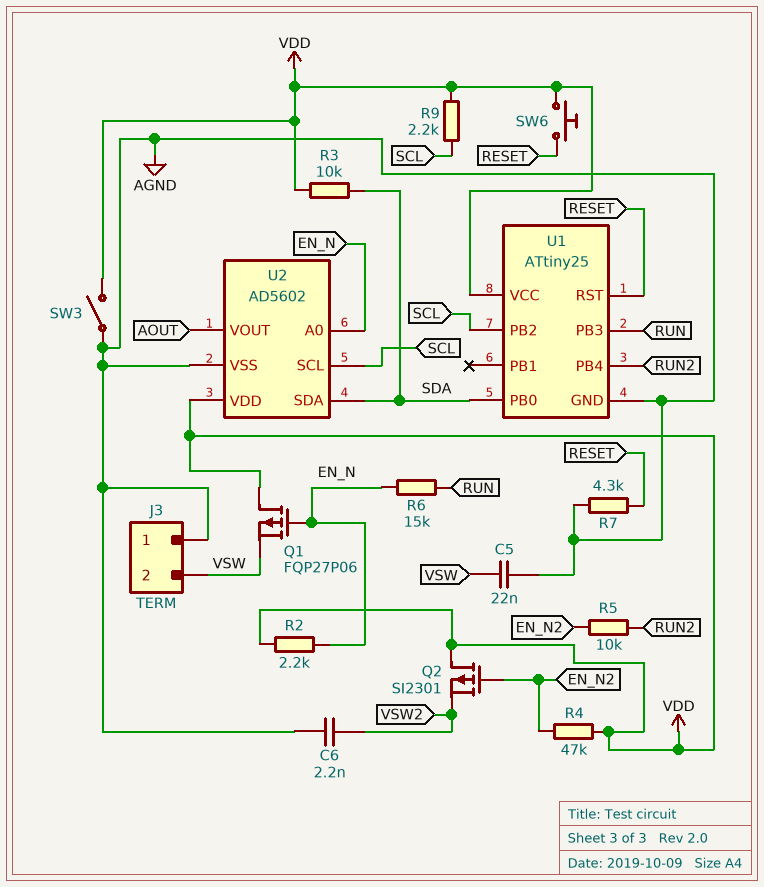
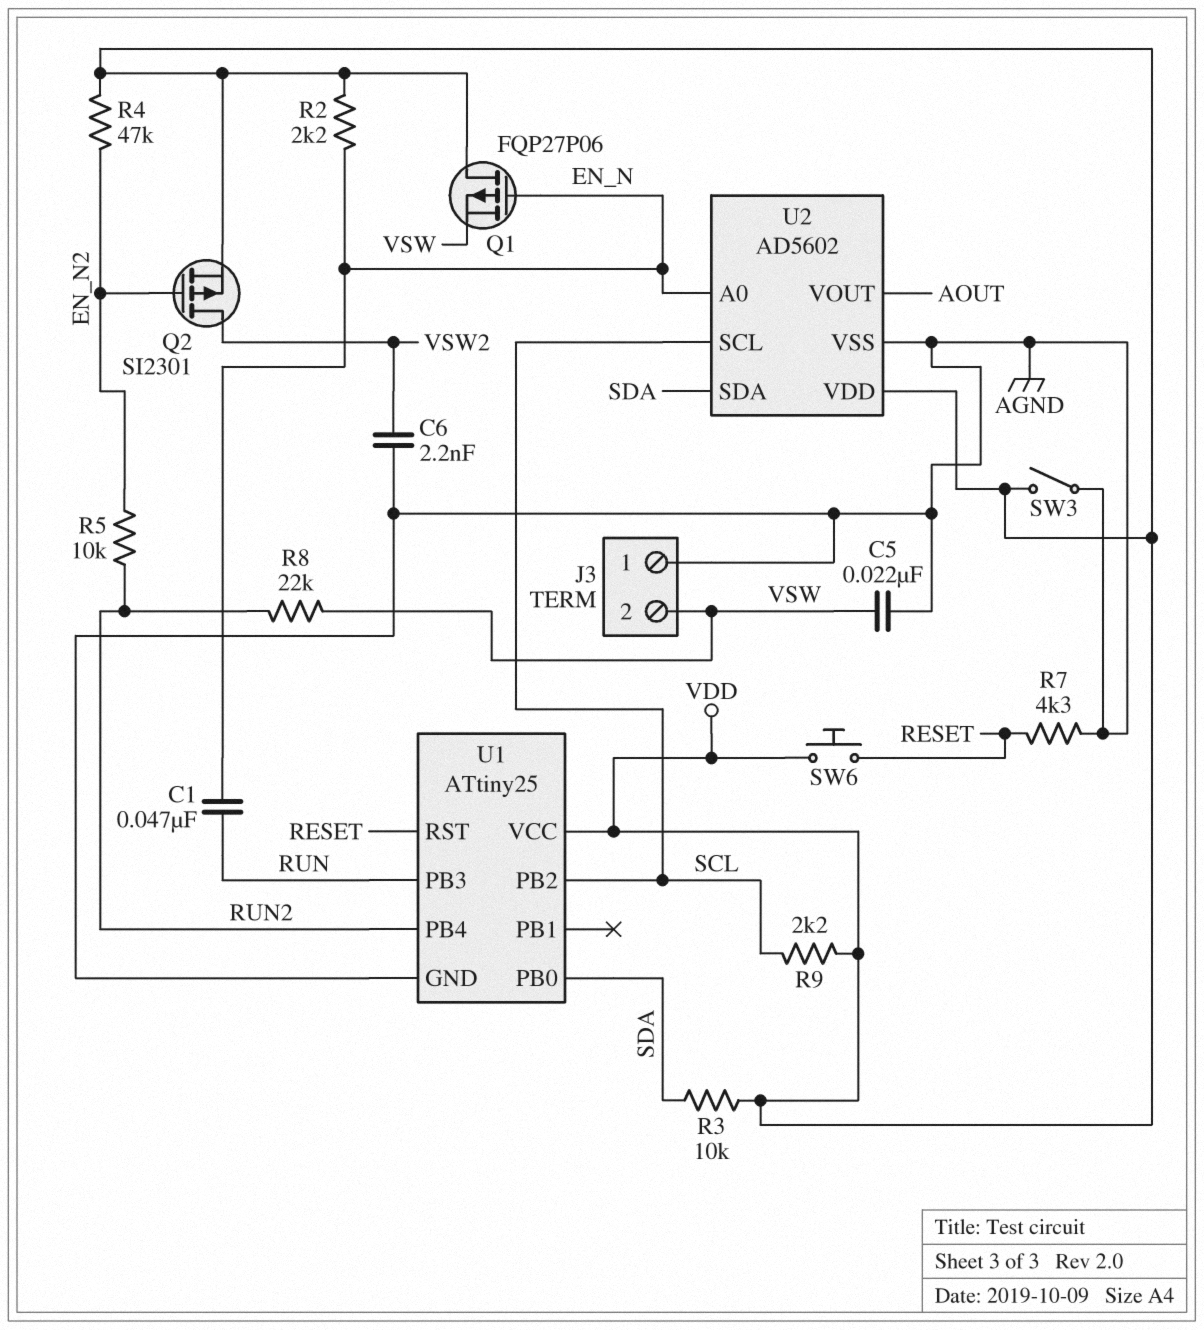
C1: none -> 47nF (EN_N, RUN)
Q2: PMOS SI2301 (G EN_N2, D VDD, S VSW2) -> PMOS SI2301 (G EN_N2, D VSW2, S VDD)
R6: 15k (EN_N, RUN) -> none
R8: none -> 22k (RUN2, VSW)

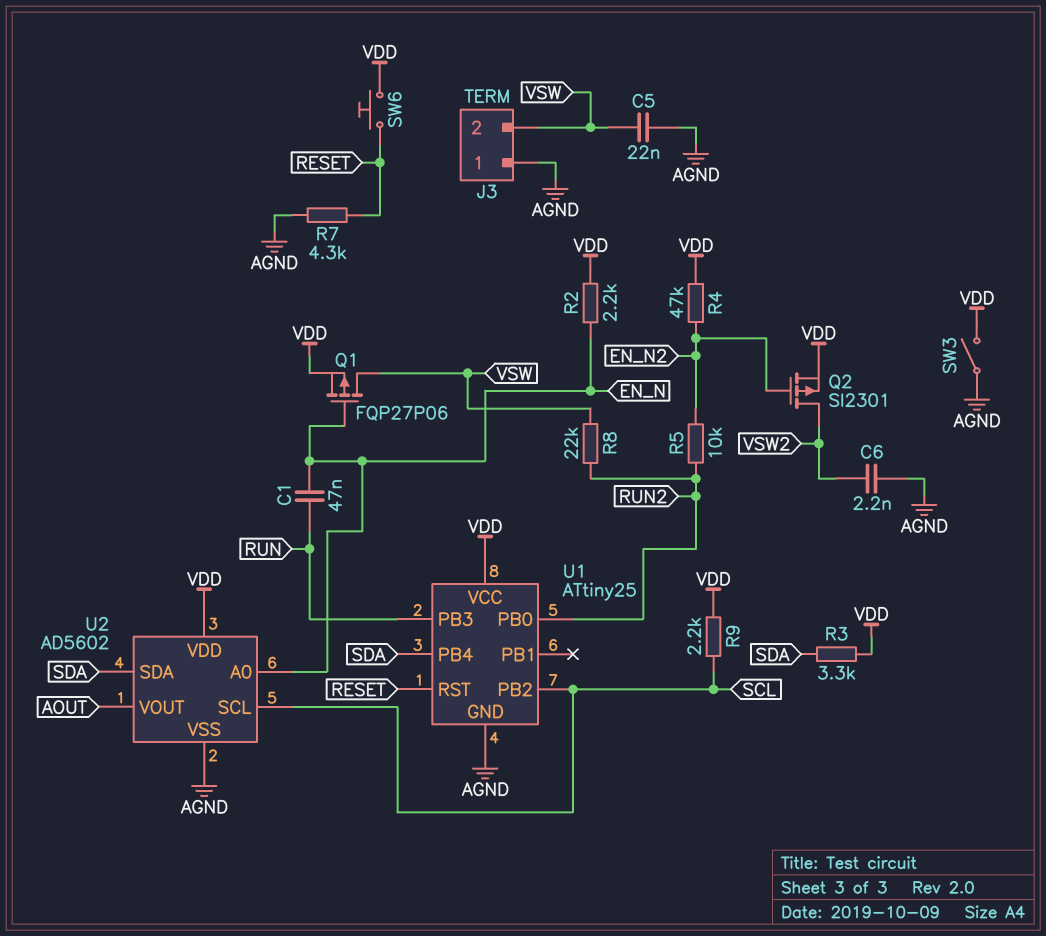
Q1: PMOS FQP27P06 (G EN_N, D VDD, S VSW) -> PMOS FQP27P06 (G EN_N, D VSW, S VDD)
R3: 10k (SDA, VDD) -> 3.3k (SDA, VDD)
U1 pin PB0: SDA -> RUN2
U1 pin PB4: RUN2 -> SDA

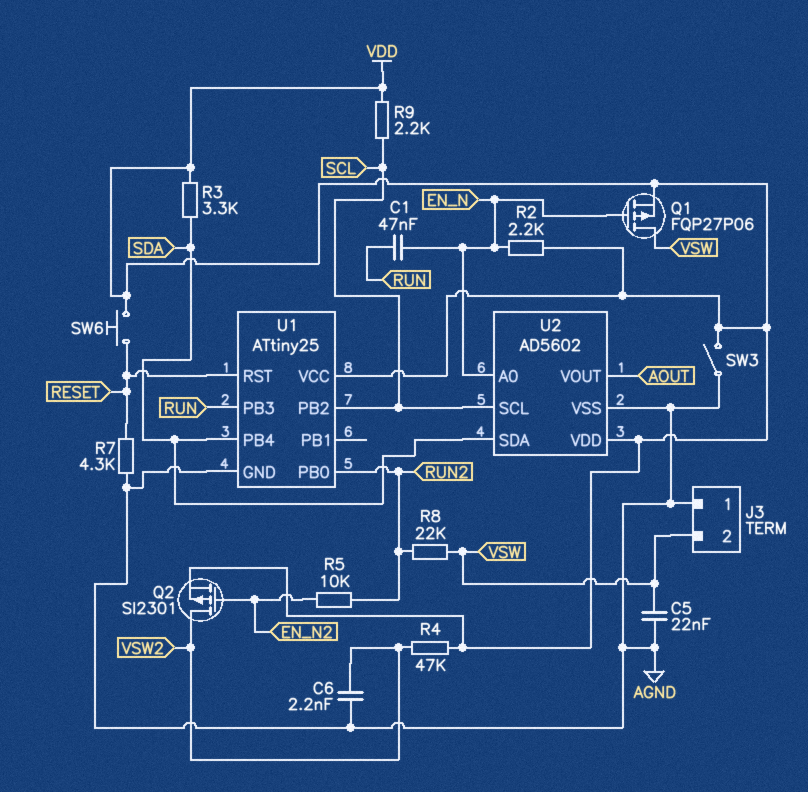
R4: 47k (EN_N2, VDD) -> 47k (VDD, VSW2)

